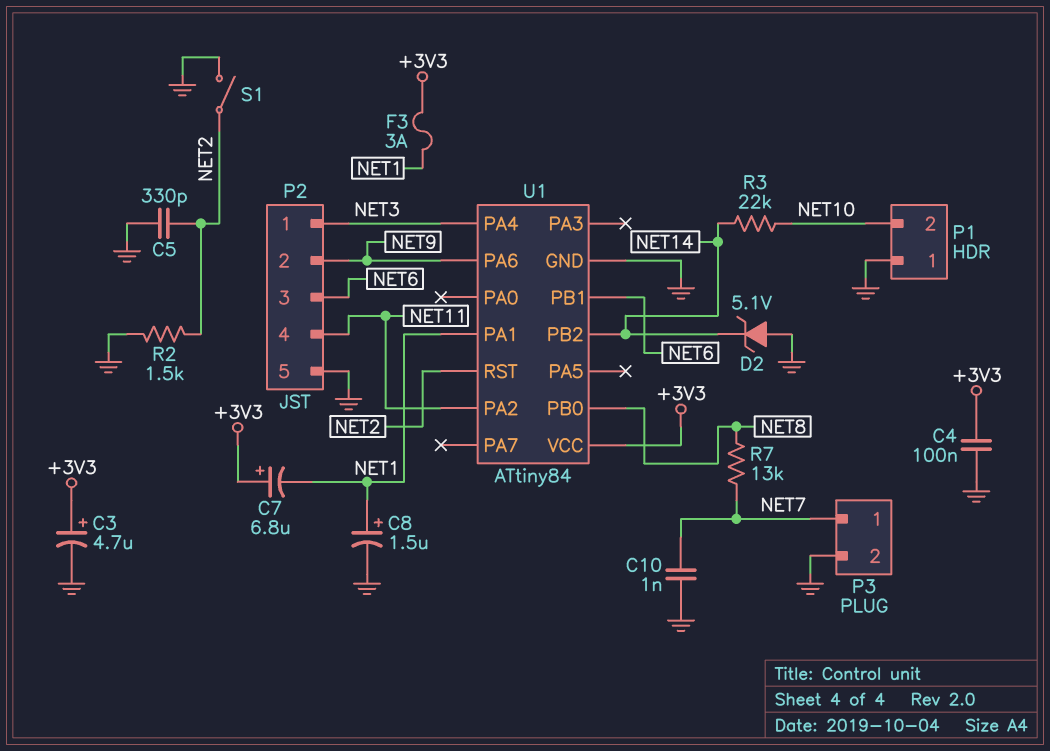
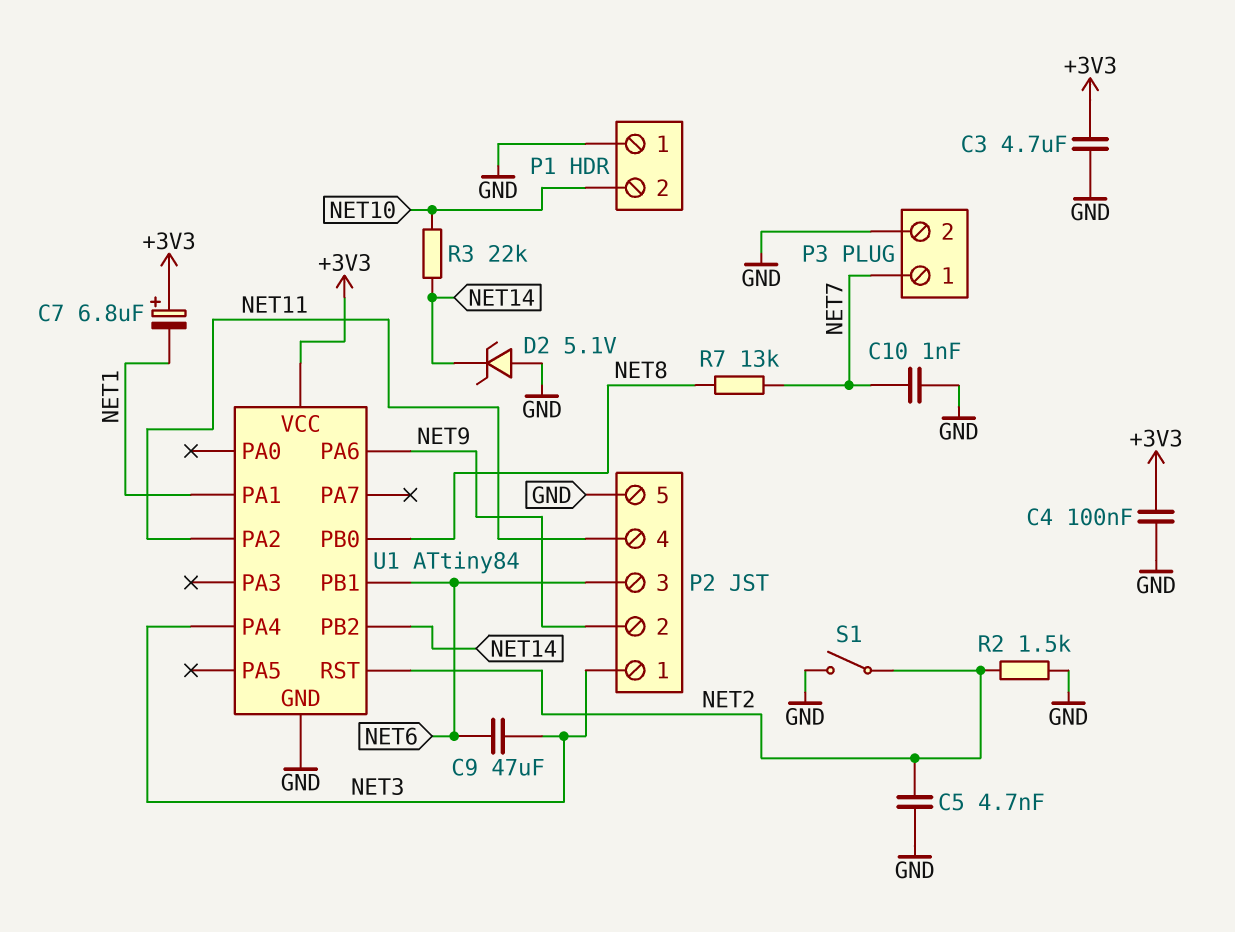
C3: 4.7uF (plus +3V3, minus GND) -> 4.7uF (+3V3, GND)
C5: 330pF (GND, NET2) -> 4.7nF (GND, NET2)
C8: 1.5uF (plus NET1, minus GND) -> none
C9: none -> 47uF (NET3, NET6)
F3: 3A (+3V3, NET1) -> none

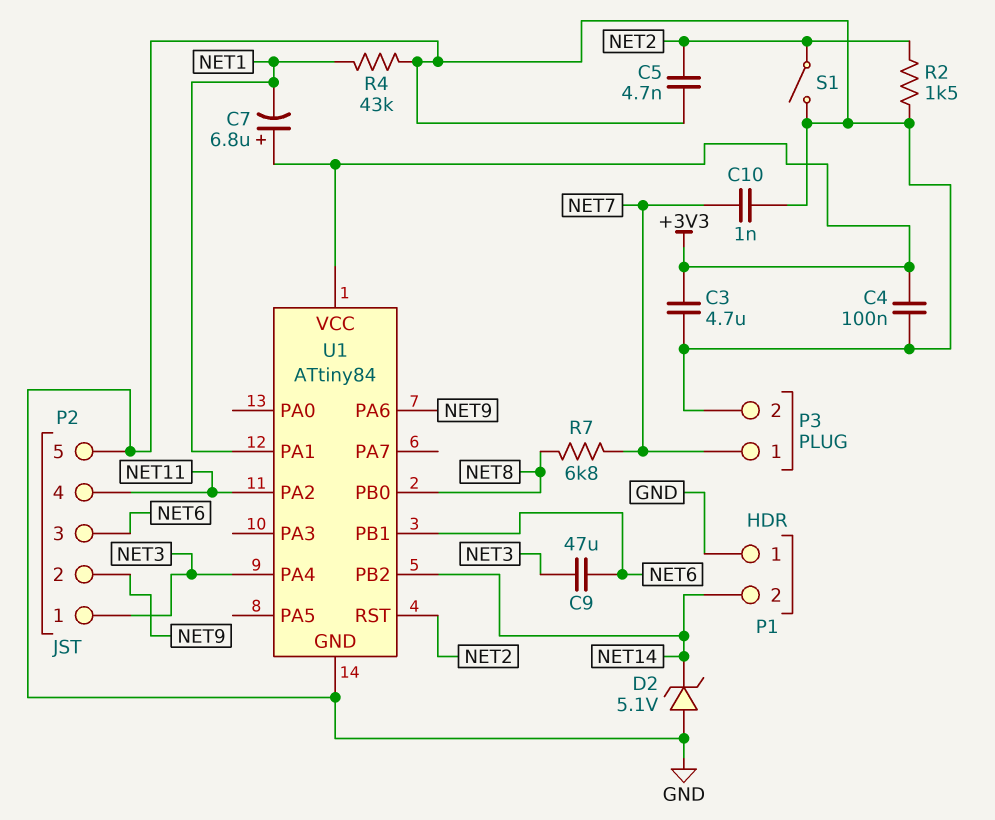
P1 pin 2: NET10 -> NET14
R3: 22k (NET10, NET14) -> none
R4: none -> 43k (GND, NET1)
R7: 13k (NET7, NET8) -> 6.8k (NET7, NET8)

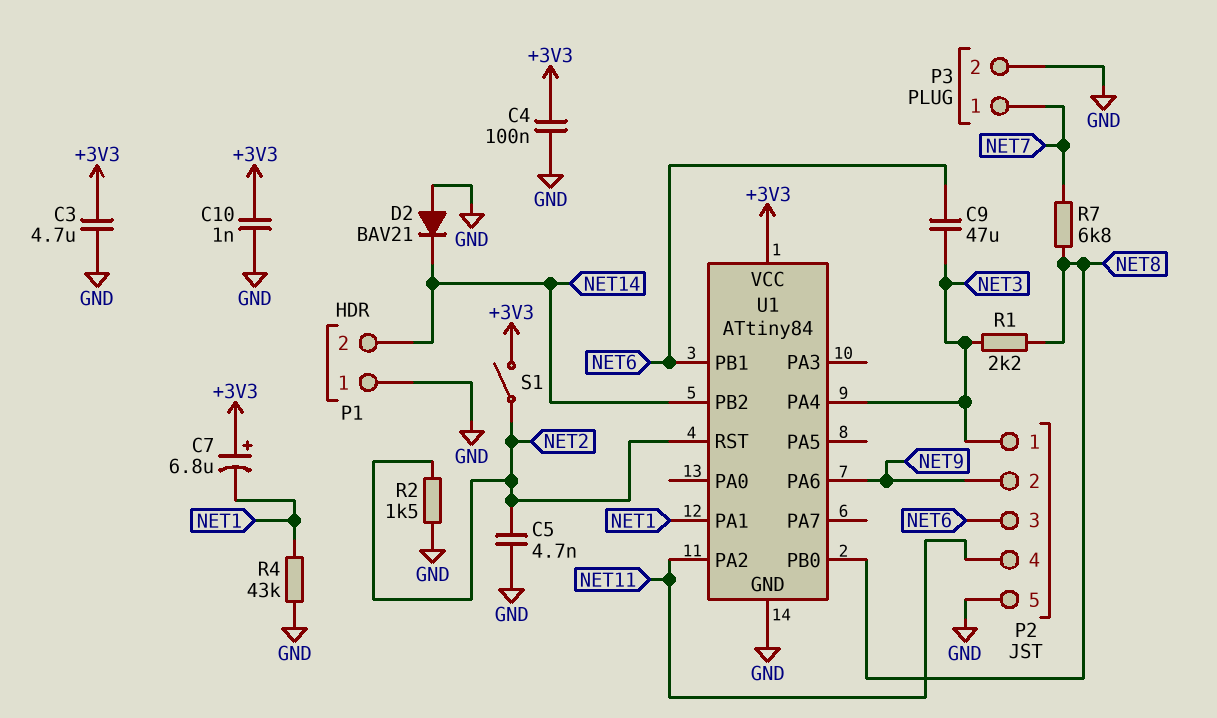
C10: 1nF (GND, NET7) -> 1nF (+3V3, GND)
D2: zener 5.1V (A GND, K NET14) -> diode BAV21 (A GND, K NET14)
R1: none -> 2.2k (NET3, NET8)
S1: switch (GND, NET2) -> switch (+3V3, NET2)

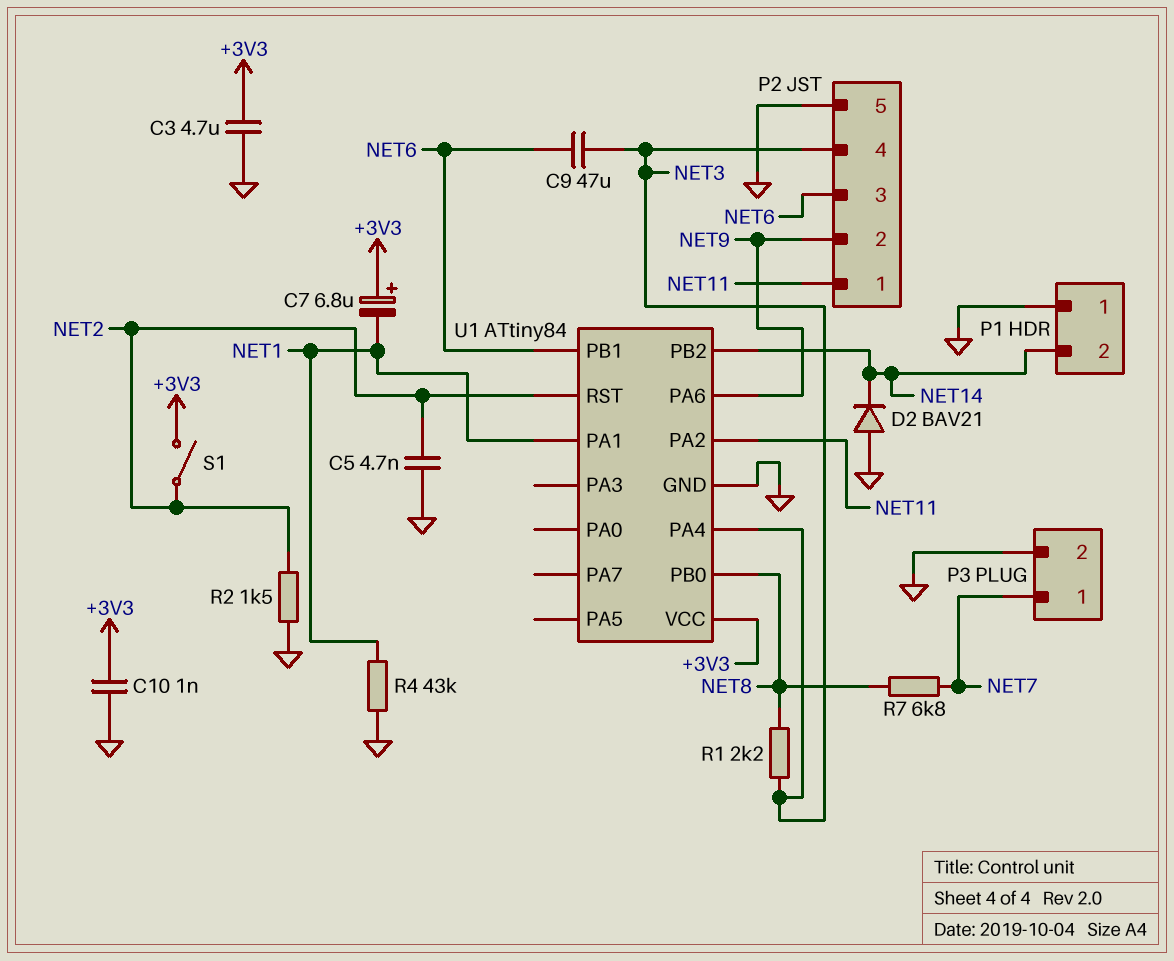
C4: 100nF (+3V3, GND) -> none
P2 pin 1: NET3 -> NET11
P2 pin 4: NET11 -> NET3

